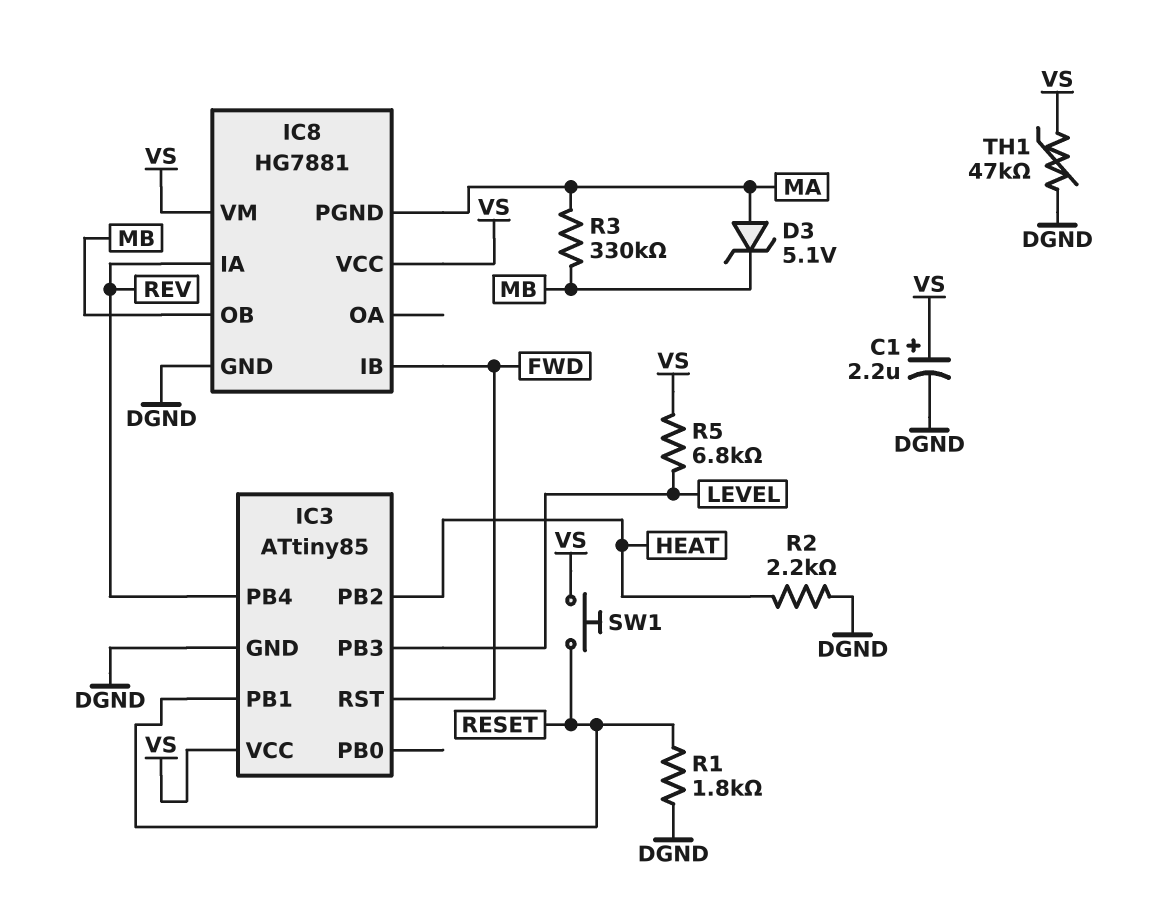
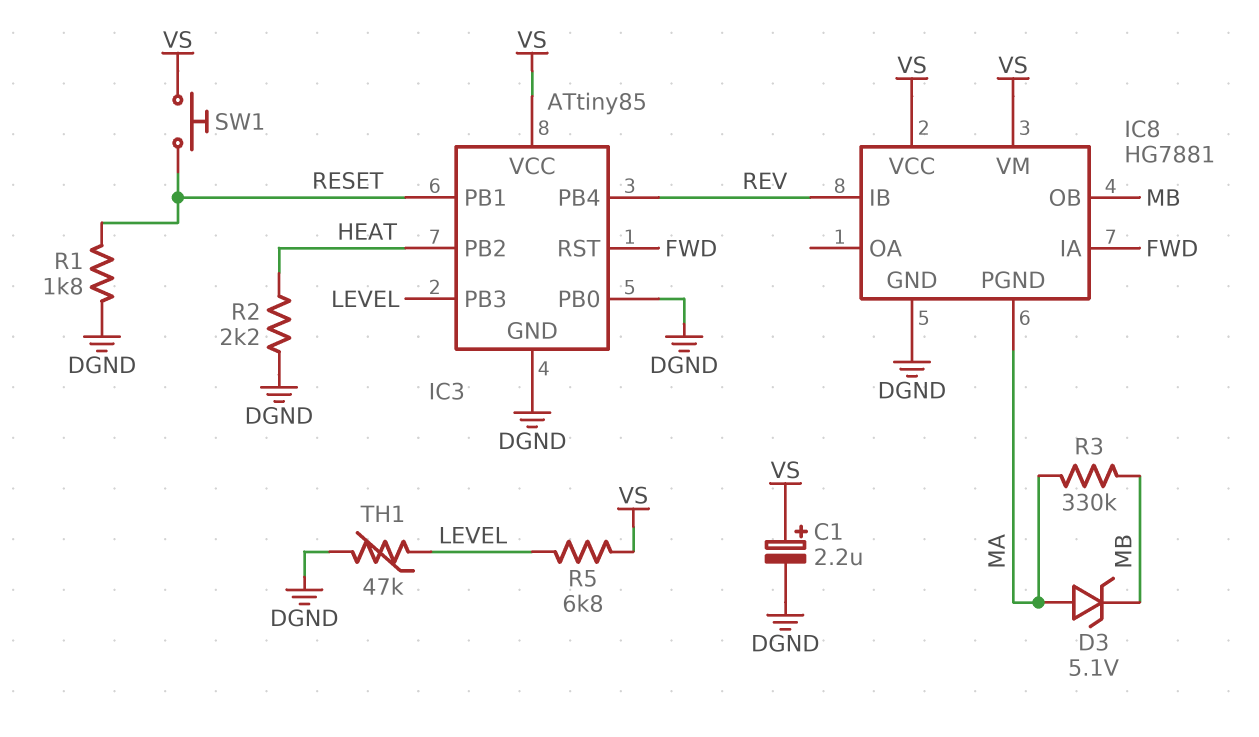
IC3 pin PB0: none -> DGND
IC8 pin IA: REV -> FWD
IC8 pin IB: FWD -> REV
TH1: 47k (DGND, VS) -> 47k (DGND, LEVEL)

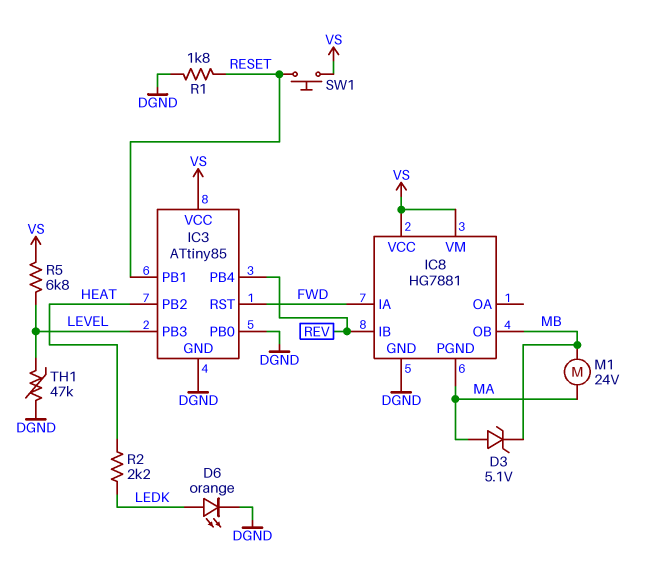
C1: 2.2uF (plus VS, minus DGND) -> none
D6: none -> LED orange (A LEDK, K DGND)
M1: none -> motor 24V (MA, MB)
R2: 2.2k (DGND, HEAT) -> 2.2k (HEAT, LEDK)
R3: 330k (MA, MB) -> none

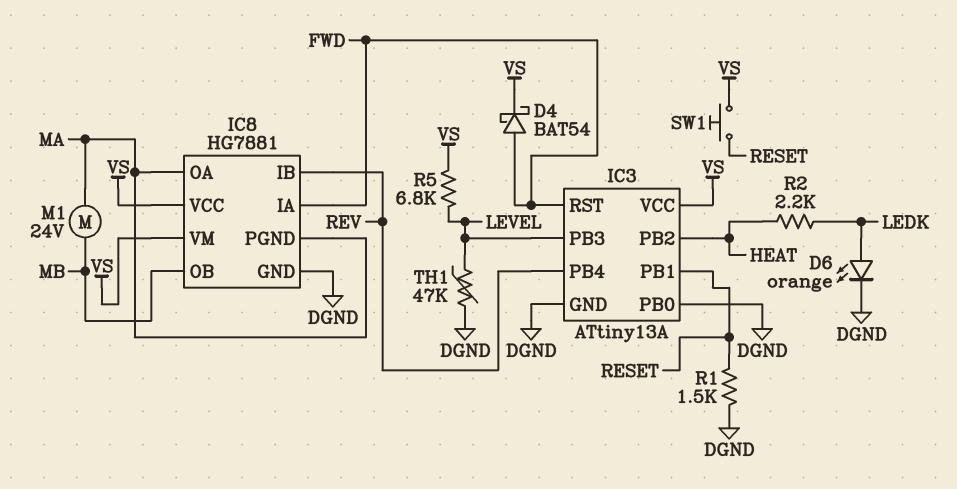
D3: zener 5.1V (A MA, K MB) -> none
D4: none -> schottky BAT54 (A FWD, K VS)
IC3: ATtiny85 -> ATtiny13A
IC8 pin OA: none -> MA
R1: 1.8k (DGND, RESET) -> 1.5k (DGND, RESET)

